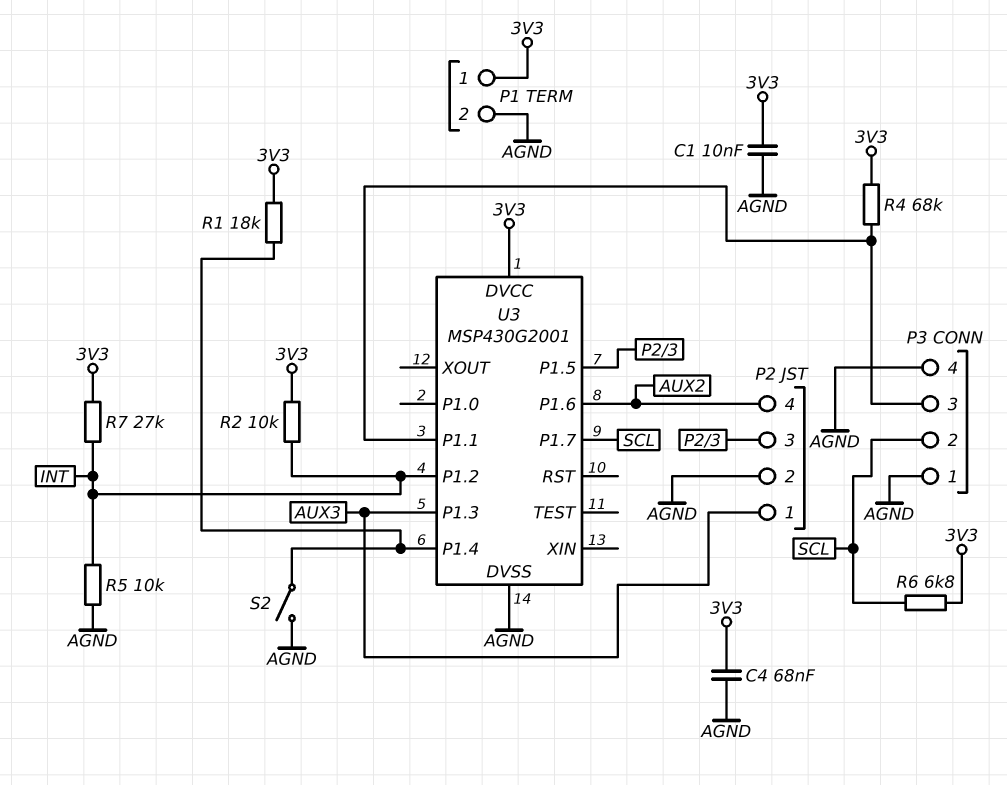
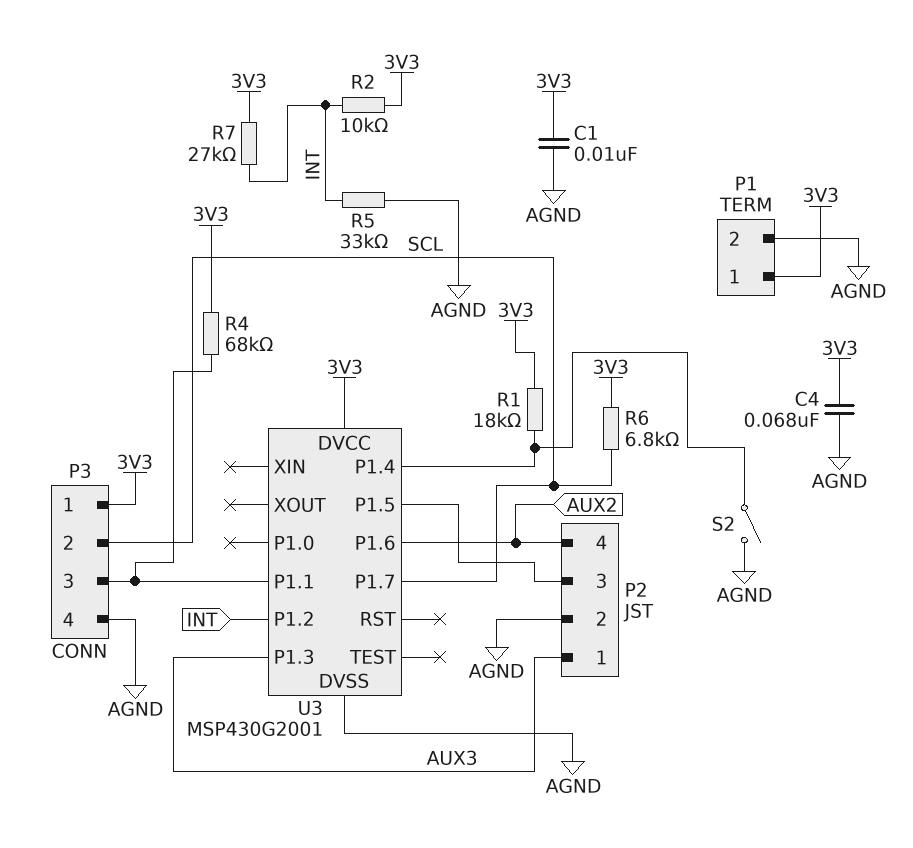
P3 pin 1: AGND -> 3V3
R5: 10k (AGND, INT) -> 33k (AGND, INT)

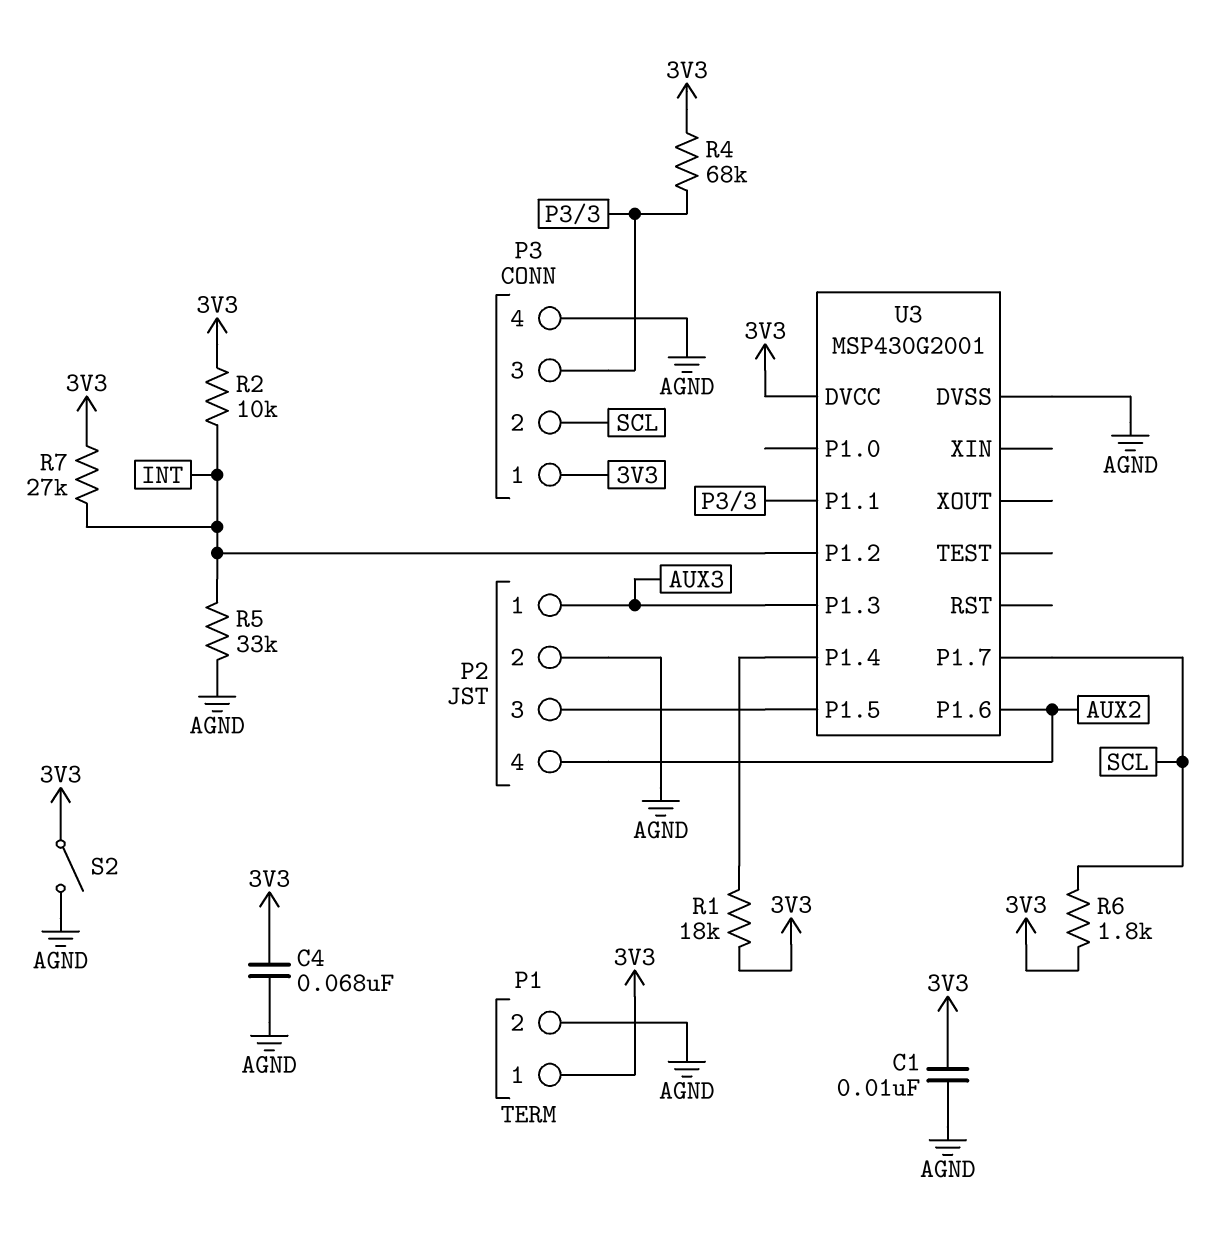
R6: 6.8k (3V3, SCL) -> 1.8k (3V3, SCL)
S2: switch (AGND, U3/P1.4) -> switch (3V3, AGND)

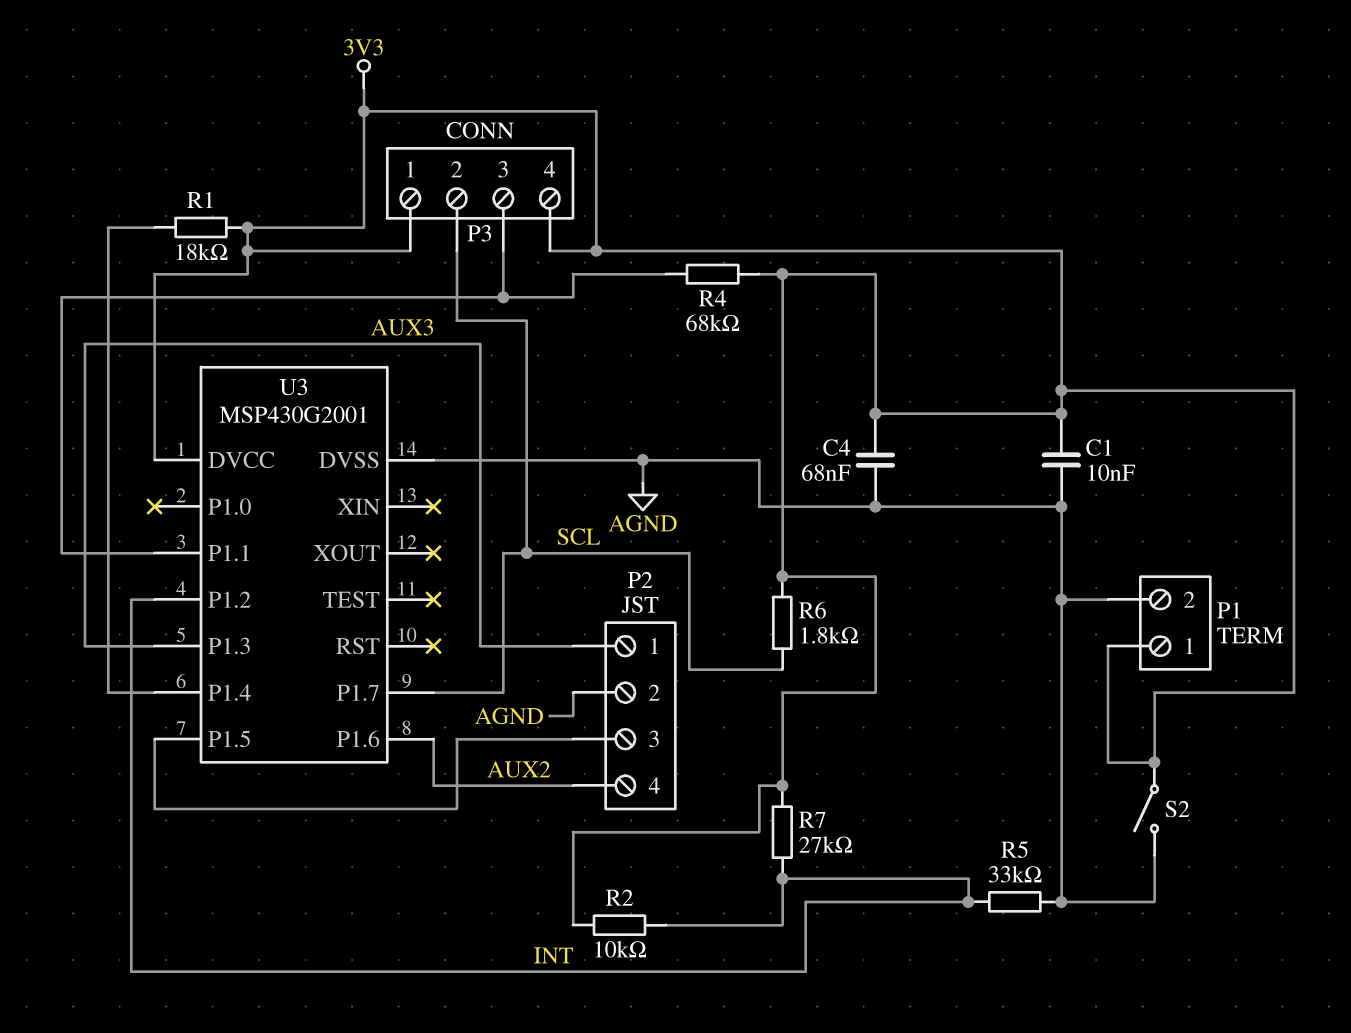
P3 pin 4: AGND -> 3V3

